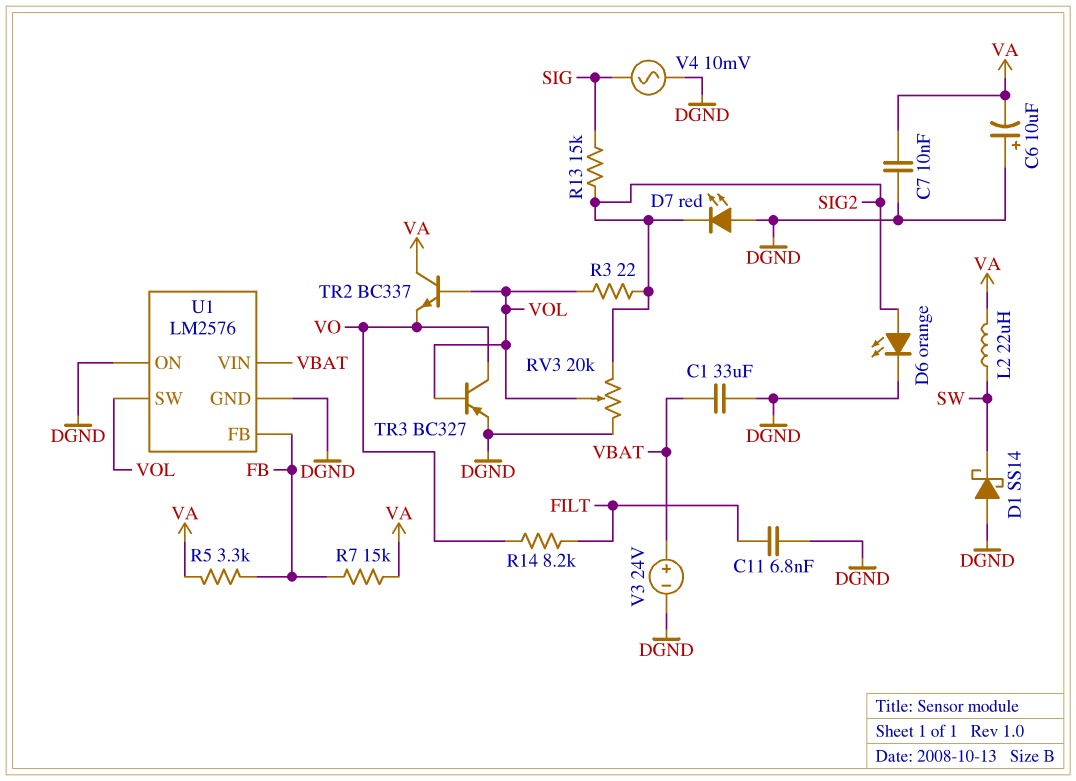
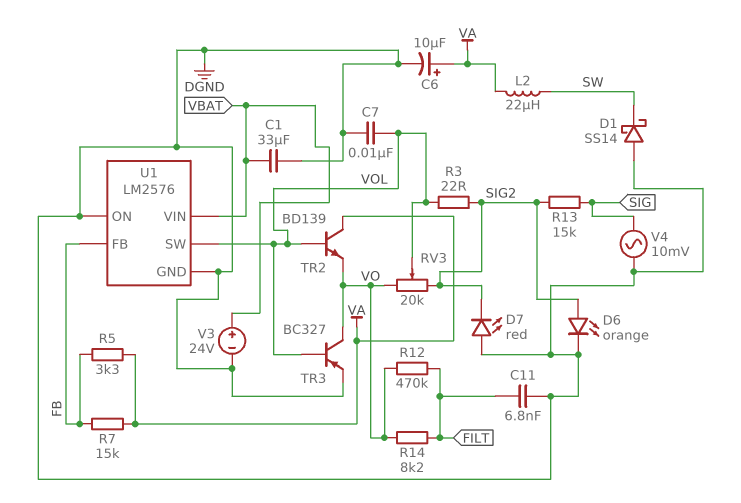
C6: 10uF (plus DGND, minus VA) -> 10uF (plus VA, minus DGND)
C7: 10nF (DGND, VA) -> 10nF (DGND, VOL)
R12: none -> 470k (FILT, VO)
RV3: 20k (DGND, SIG2, wiper VOL) -> 20k (SIG2, VO, wiper VOL)
TR2: NPN BC337 (B VOL, C VA, E VO) -> NPN BD139 (B VOL, C VA, E VO)

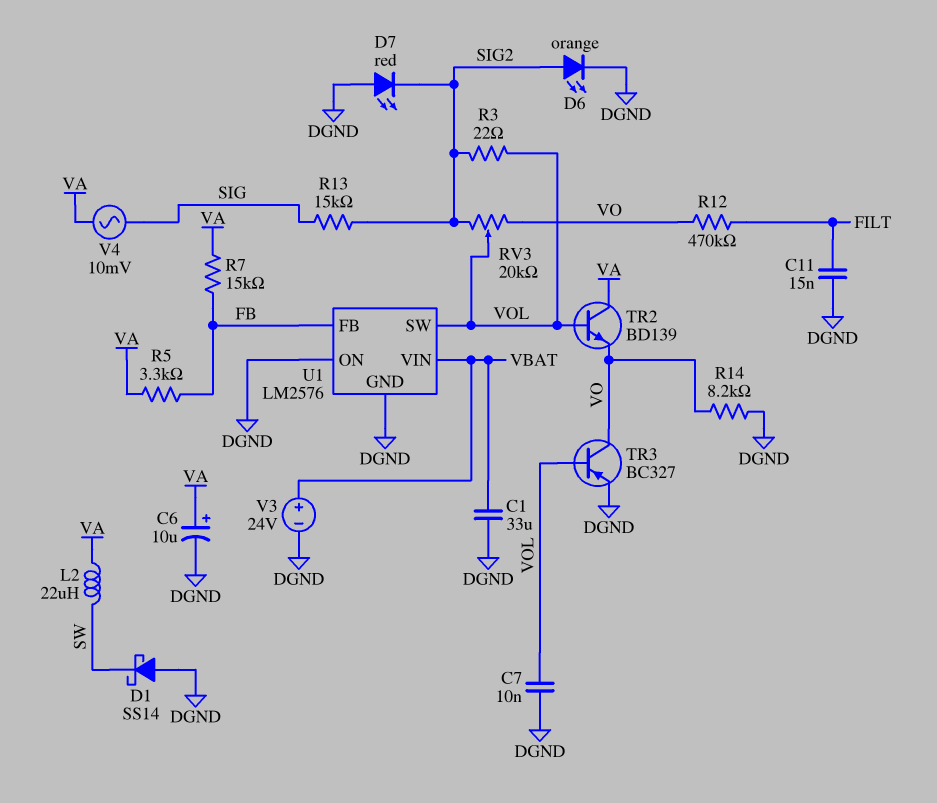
C11: 6.8nF (DGND, FILT) -> 15nF (DGND, FILT)
R14: 8.2k (FILT, VO) -> 8.2k (DGND, VO)
V4: AC 10mV (DGND, SIG) -> AC 10mV (SIG, VA)

